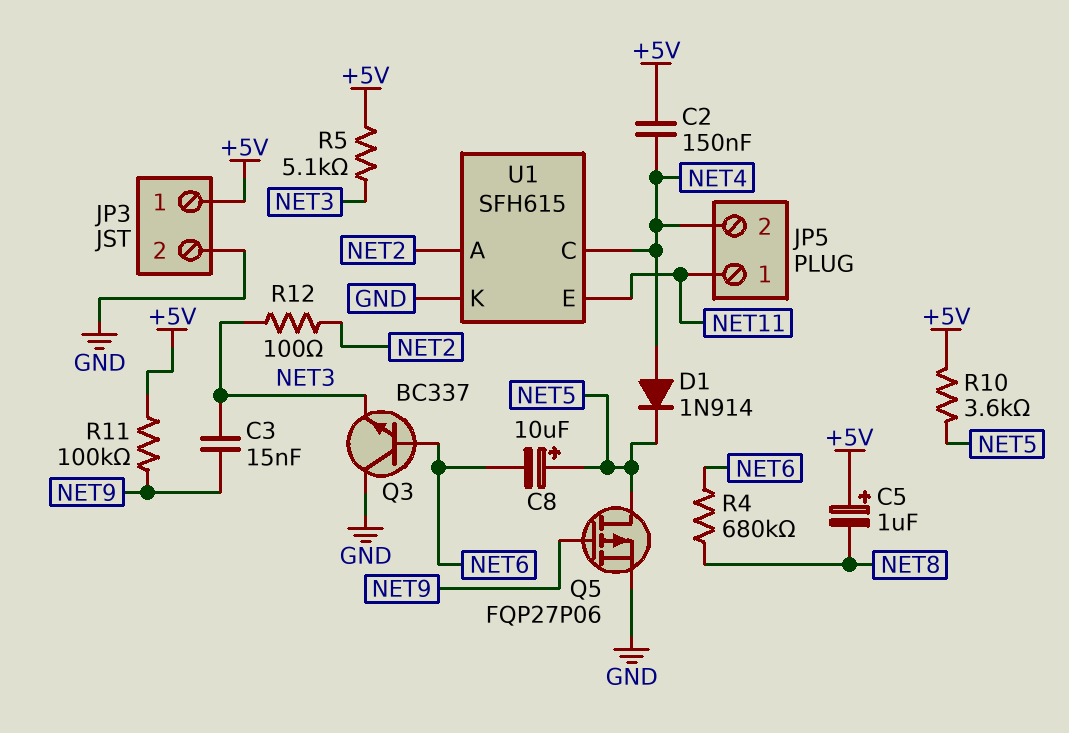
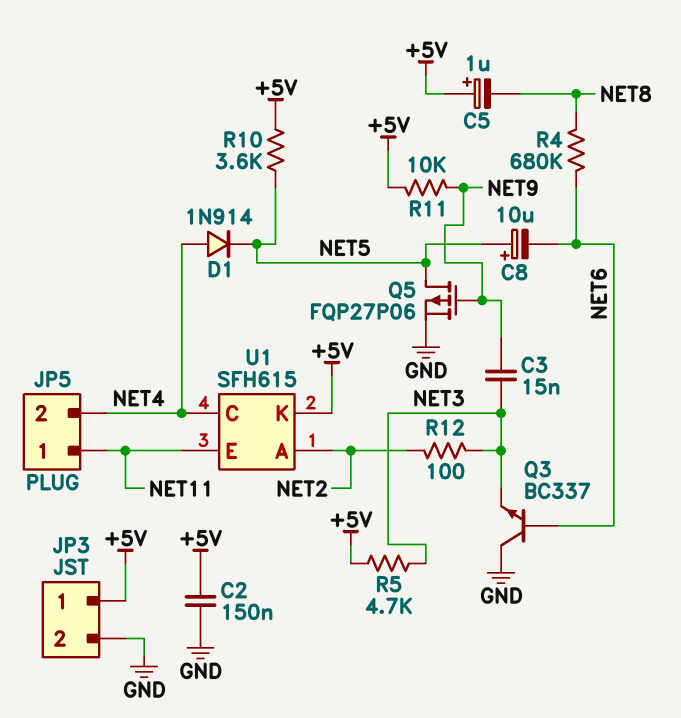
C2: 150nF (+5V, NET4) -> 150nF (+5V, GND)
R5: 5.1k (+5V, NET3) -> 4.7k (+5V, NET3)
R11: 100k (+5V, NET9) -> 10k (+5V, NET9)
U1 pin K: GND -> +5V

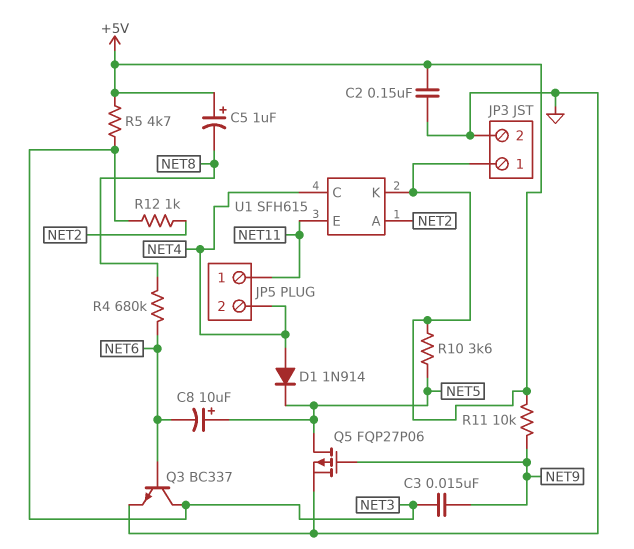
Q3: NPN BC337 (B NET6, C GND, E NET3) -> NPN BC337 (B NET6, C NET3, E GND)
R12: 100 (NET2, NET3) -> 1k (NET2, NET3)

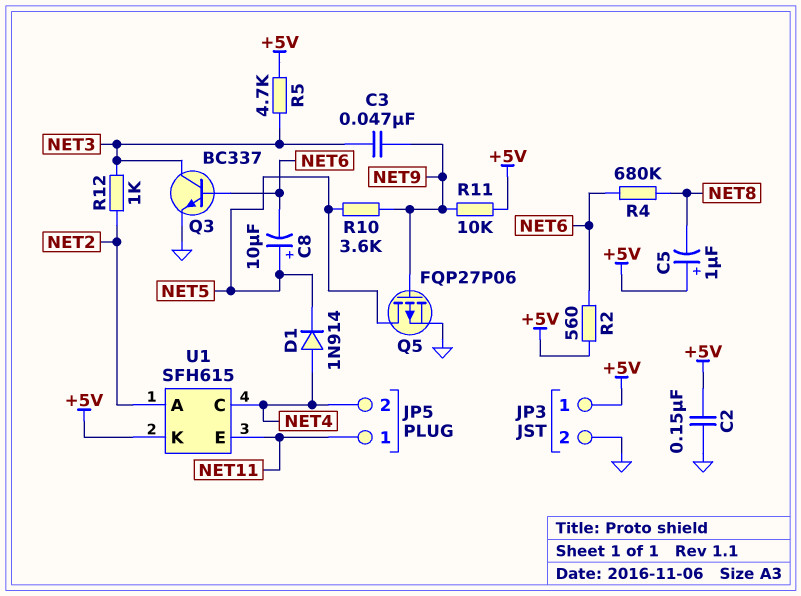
C3: 15nF (NET3, NET9) -> 47nF (NET3, NET9)
R2: none -> 560 (+5V, NET6)
R10: 3.6k (+5V, NET5) -> 3.6k (NET5, NET9)

